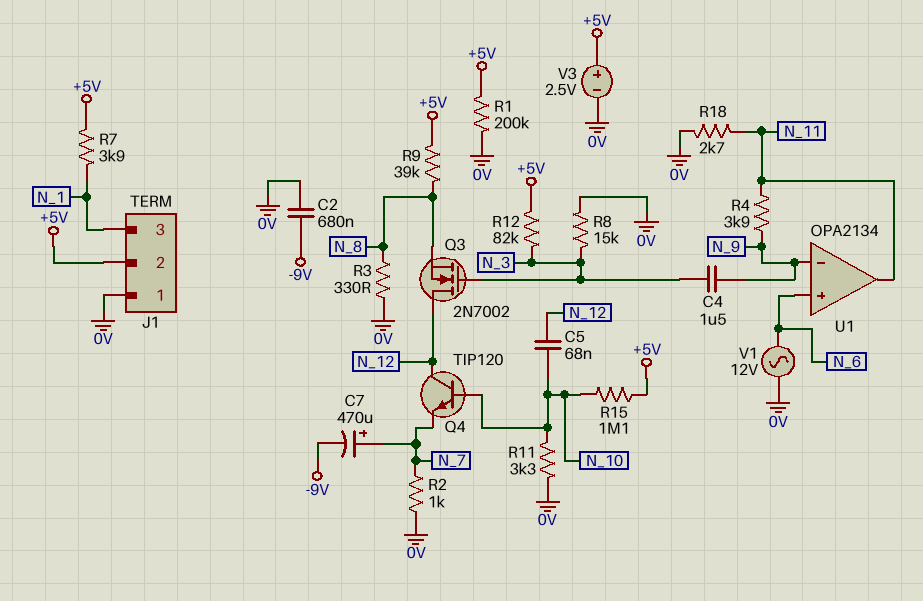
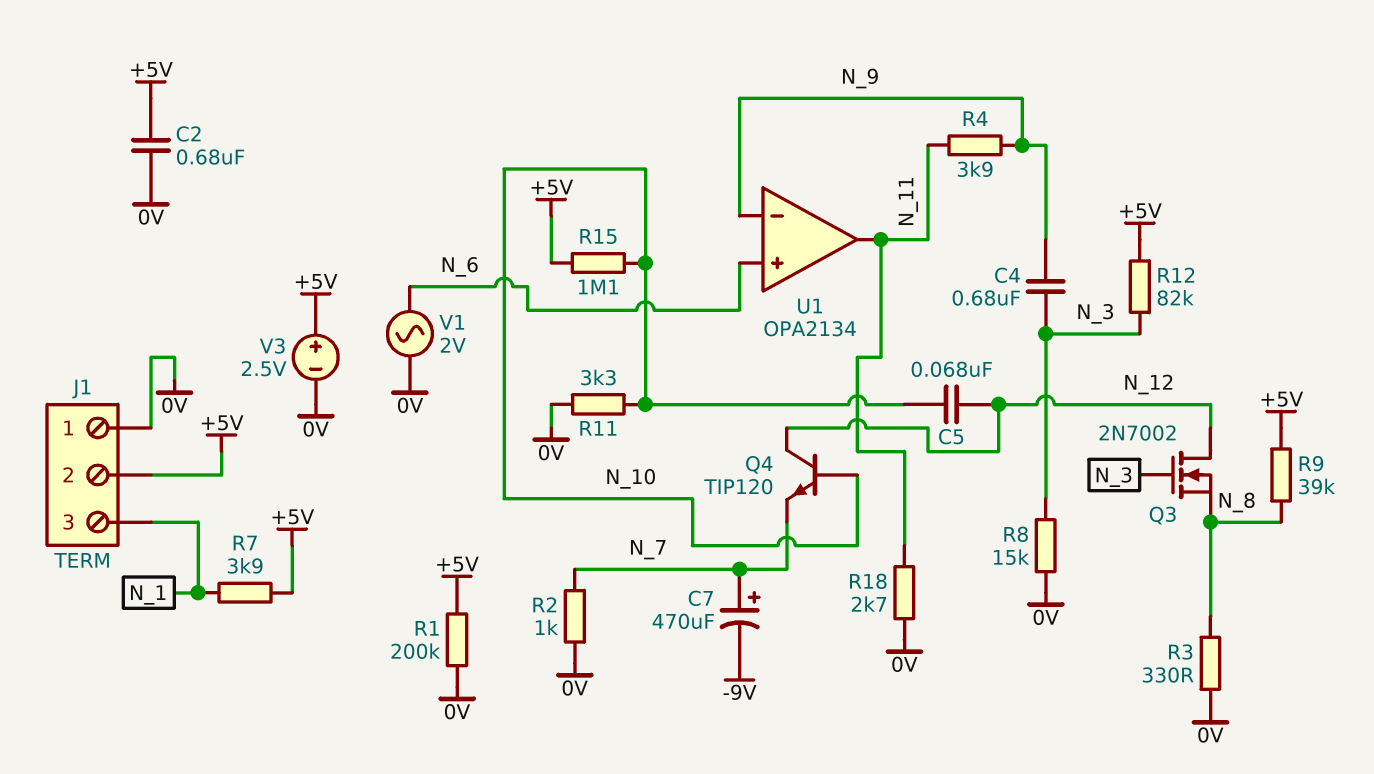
C2: 680nF (-9V, 0V) -> 680nF (+5V, 0V)
C4: 1.5uF (N_3, N_9) -> 680nF (N_3, N_9)
V1: AC 12V (0V, N_6) -> AC 2V (0V, N_6)

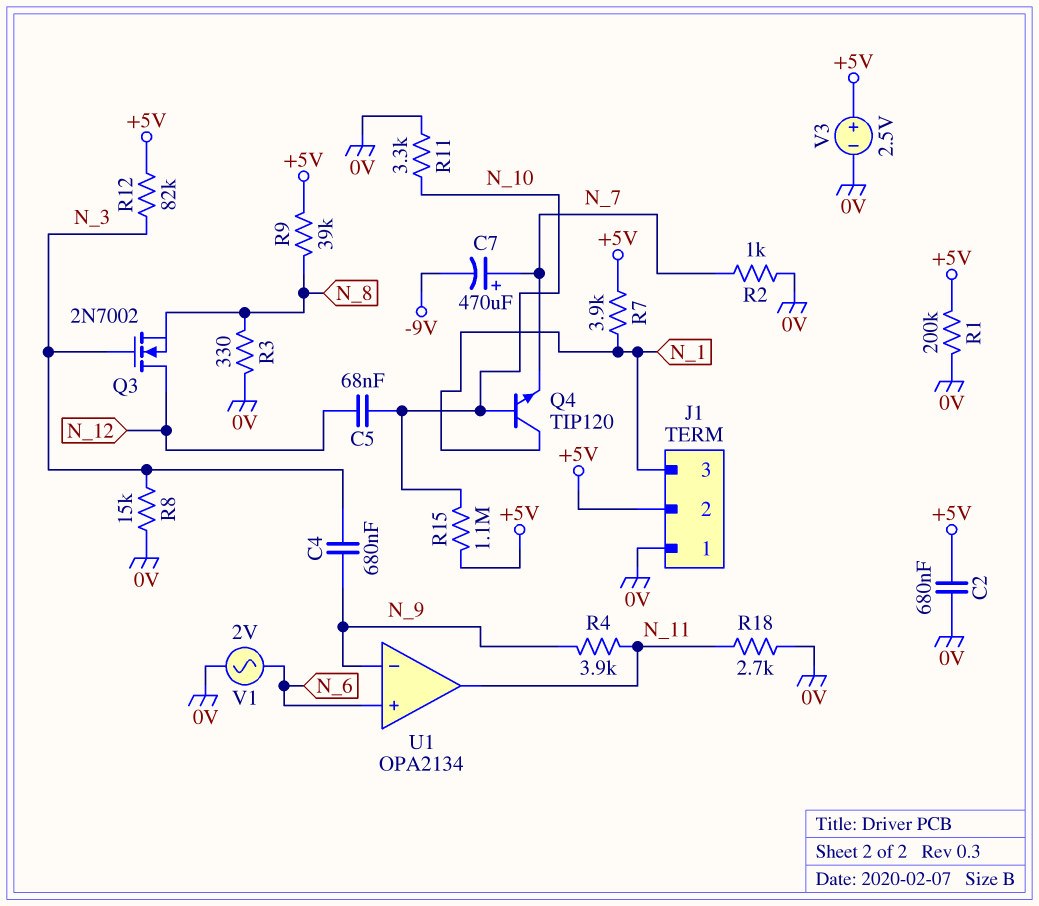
Q4: NPN TIP120 (B N_10, C N_12, E N_7) -> NPN TIP120 (B N_10, C N_1, E N_7)

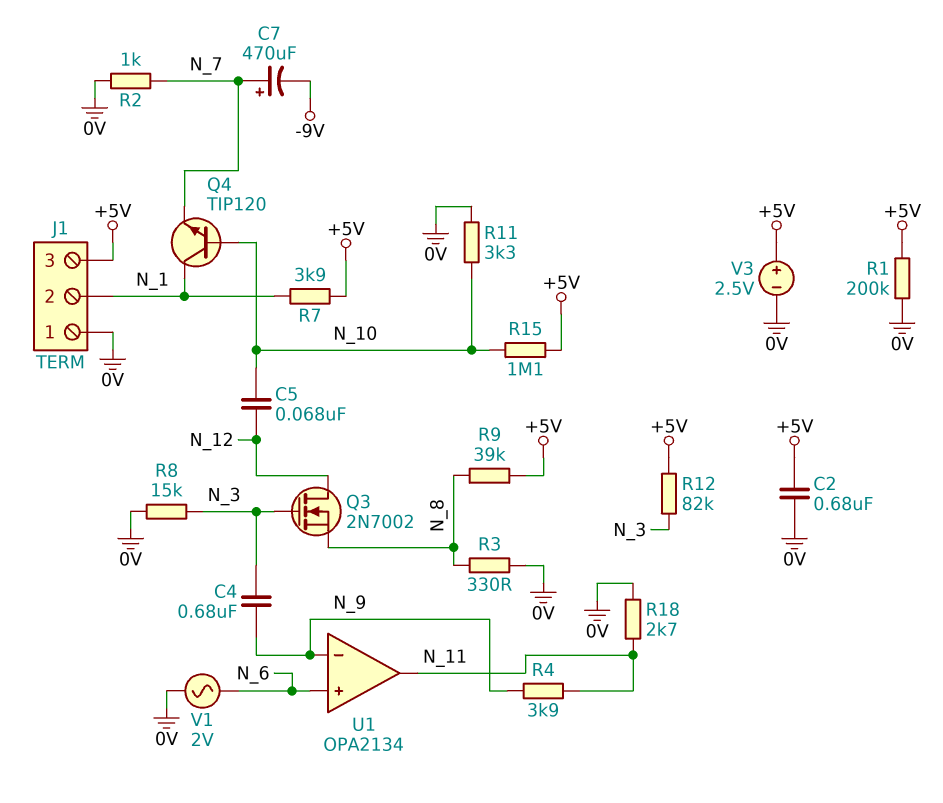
J1 pin 2: +5V -> N_1
J1 pin 3: N_1 -> +5V

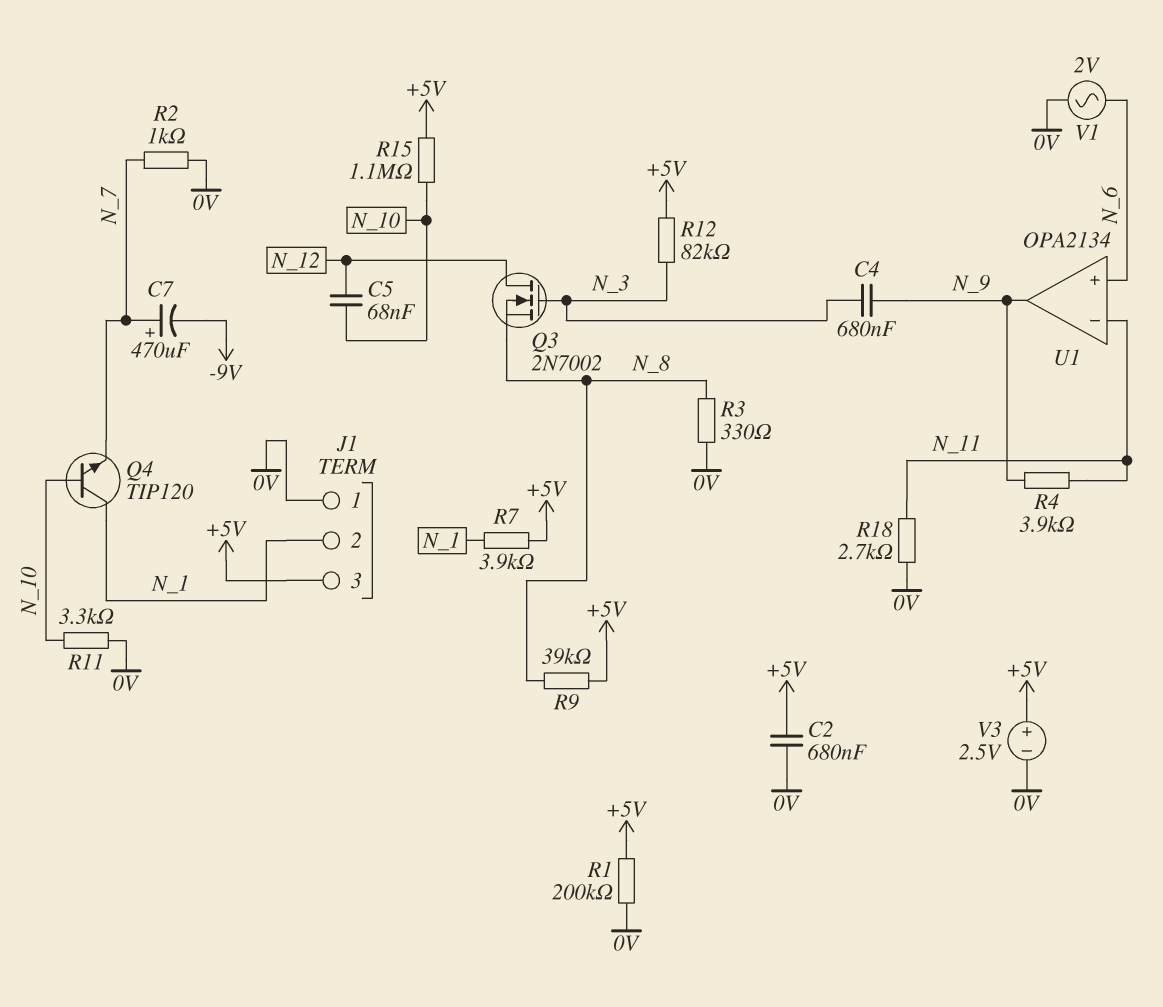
R8: 15k (0V, N_3) -> none
U1 pin in-: N_9 -> N_11
U1 pin out: N_11 -> N_9

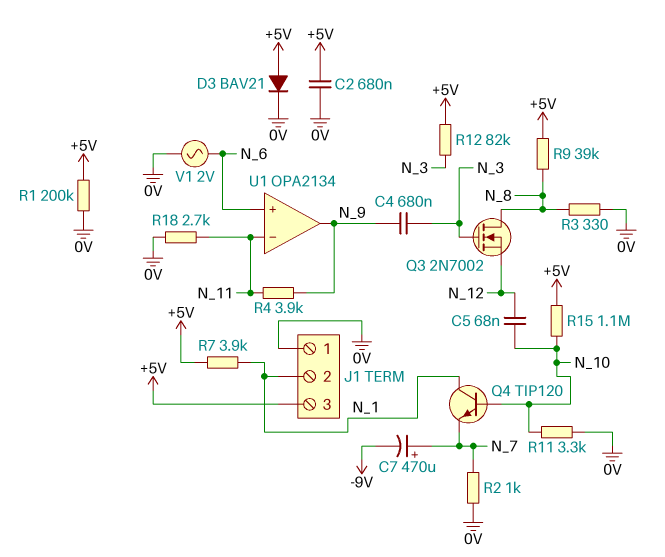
D3: none -> diode BAV21 (A +5V, K 0V)
Q3: NMOS 2N7002 (G N_3, D N_12, S N_8) -> NMOS 2N7002 (G N_3, D N_8, S N_12)
V3: 2.5V (plus +5V, minus 0V) -> none

